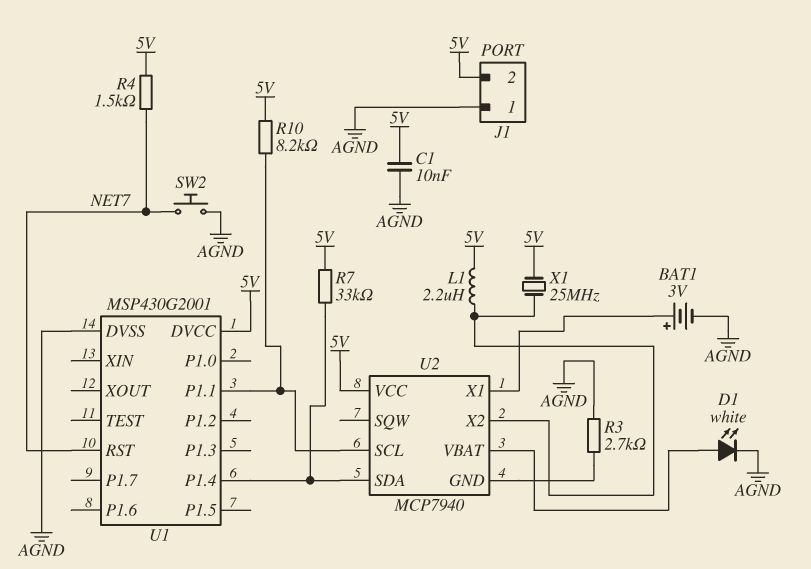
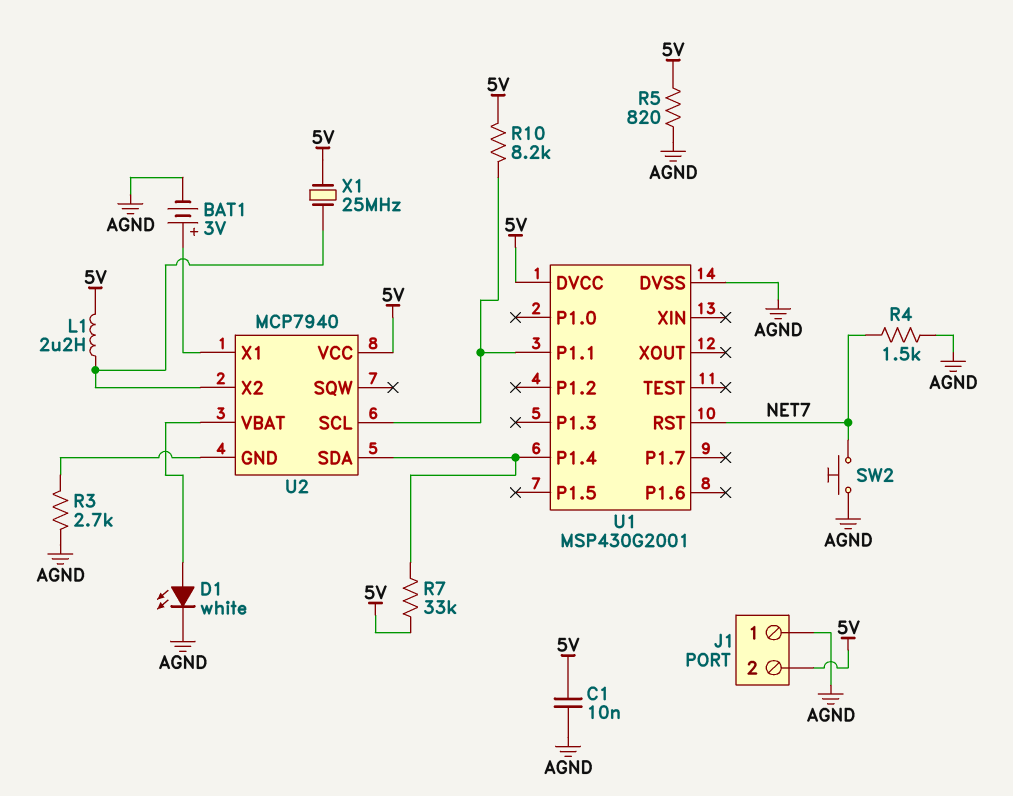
R4: 1.5k (5V, NET7) -> 1.5k (AGND, NET7)
R5: none -> 820 (5V, AGND)

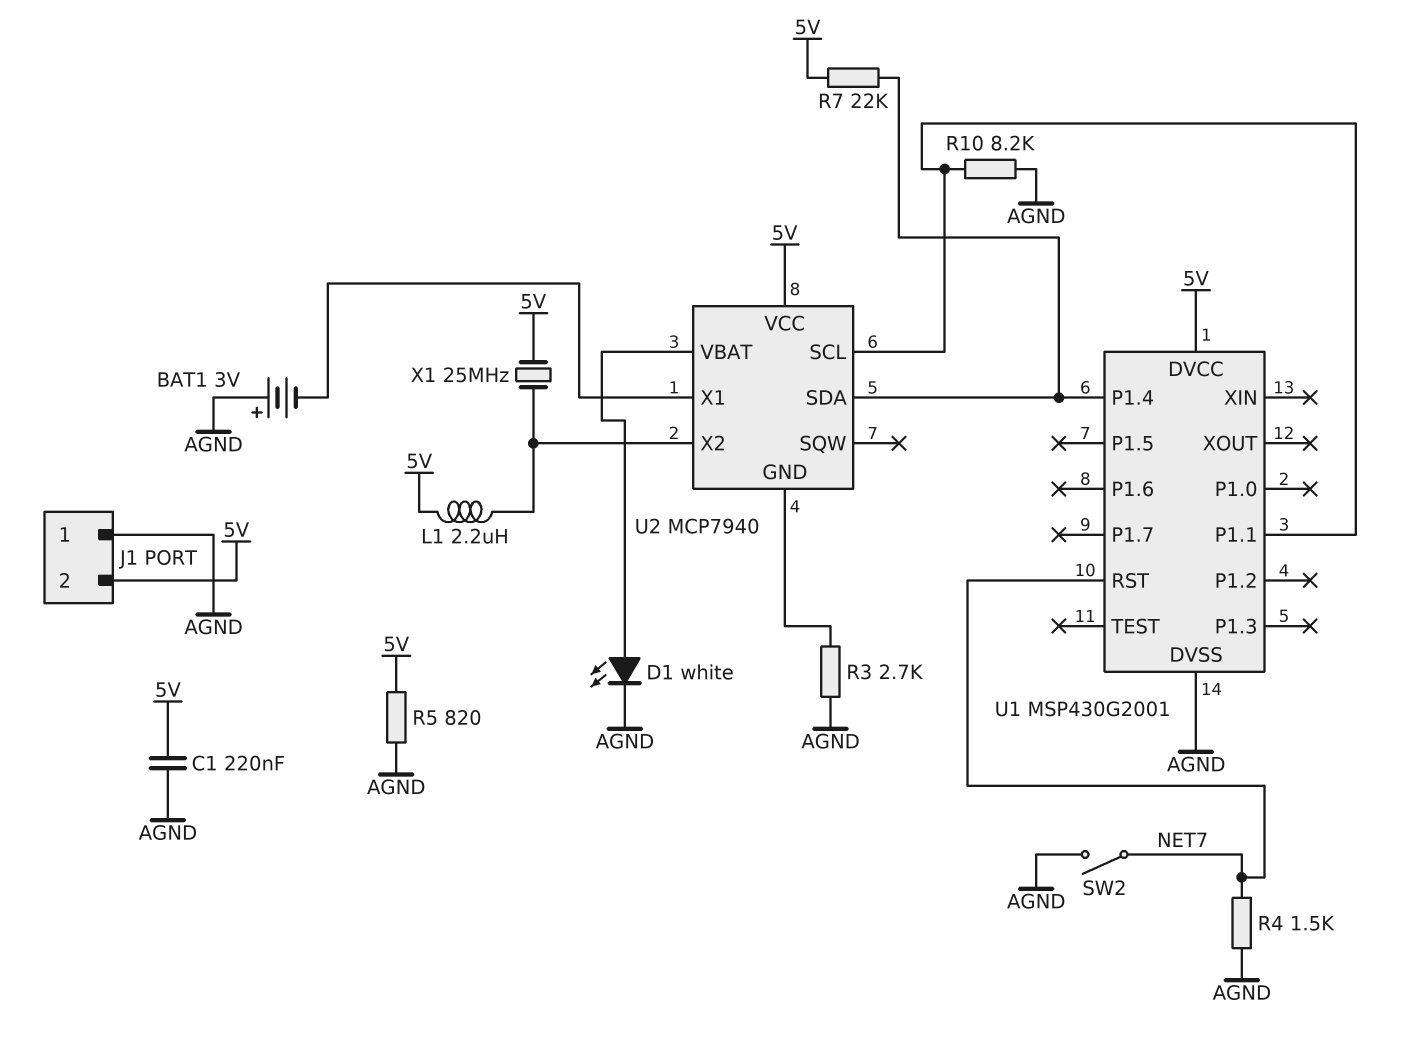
BAT1: 3V (plus U2/X1, minus AGND) -> 3V (plus AGND, minus U2/X1)
C1: 10nF (5V, AGND) -> 220nF (5V, AGND)
R7: 33k (5V, U1/P1.4) -> 22k (5V, U1/P1.4)
R10: 8.2k (5V, U1/P1.1) -> 8.2k (AGND, U1/P1.1)
SW2: button (AGND, NET7) -> switch (AGND, NET7)

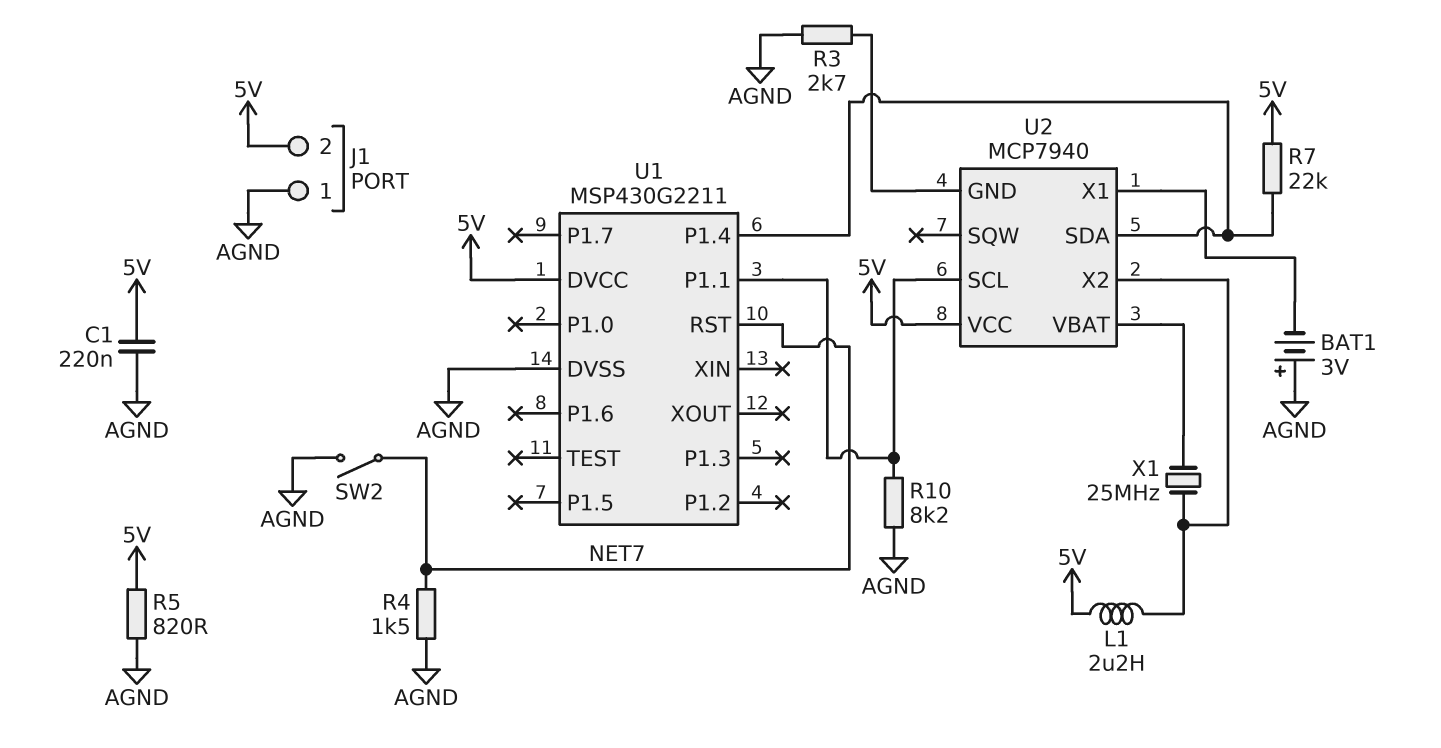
D1: LED white (A U2/VBAT, K AGND) -> none
U1: MSP430G2001 -> MSP430G2211
X1: 25MHz (5V, U2/X2) -> 25MHz (U2/VBAT, U2/X2)

